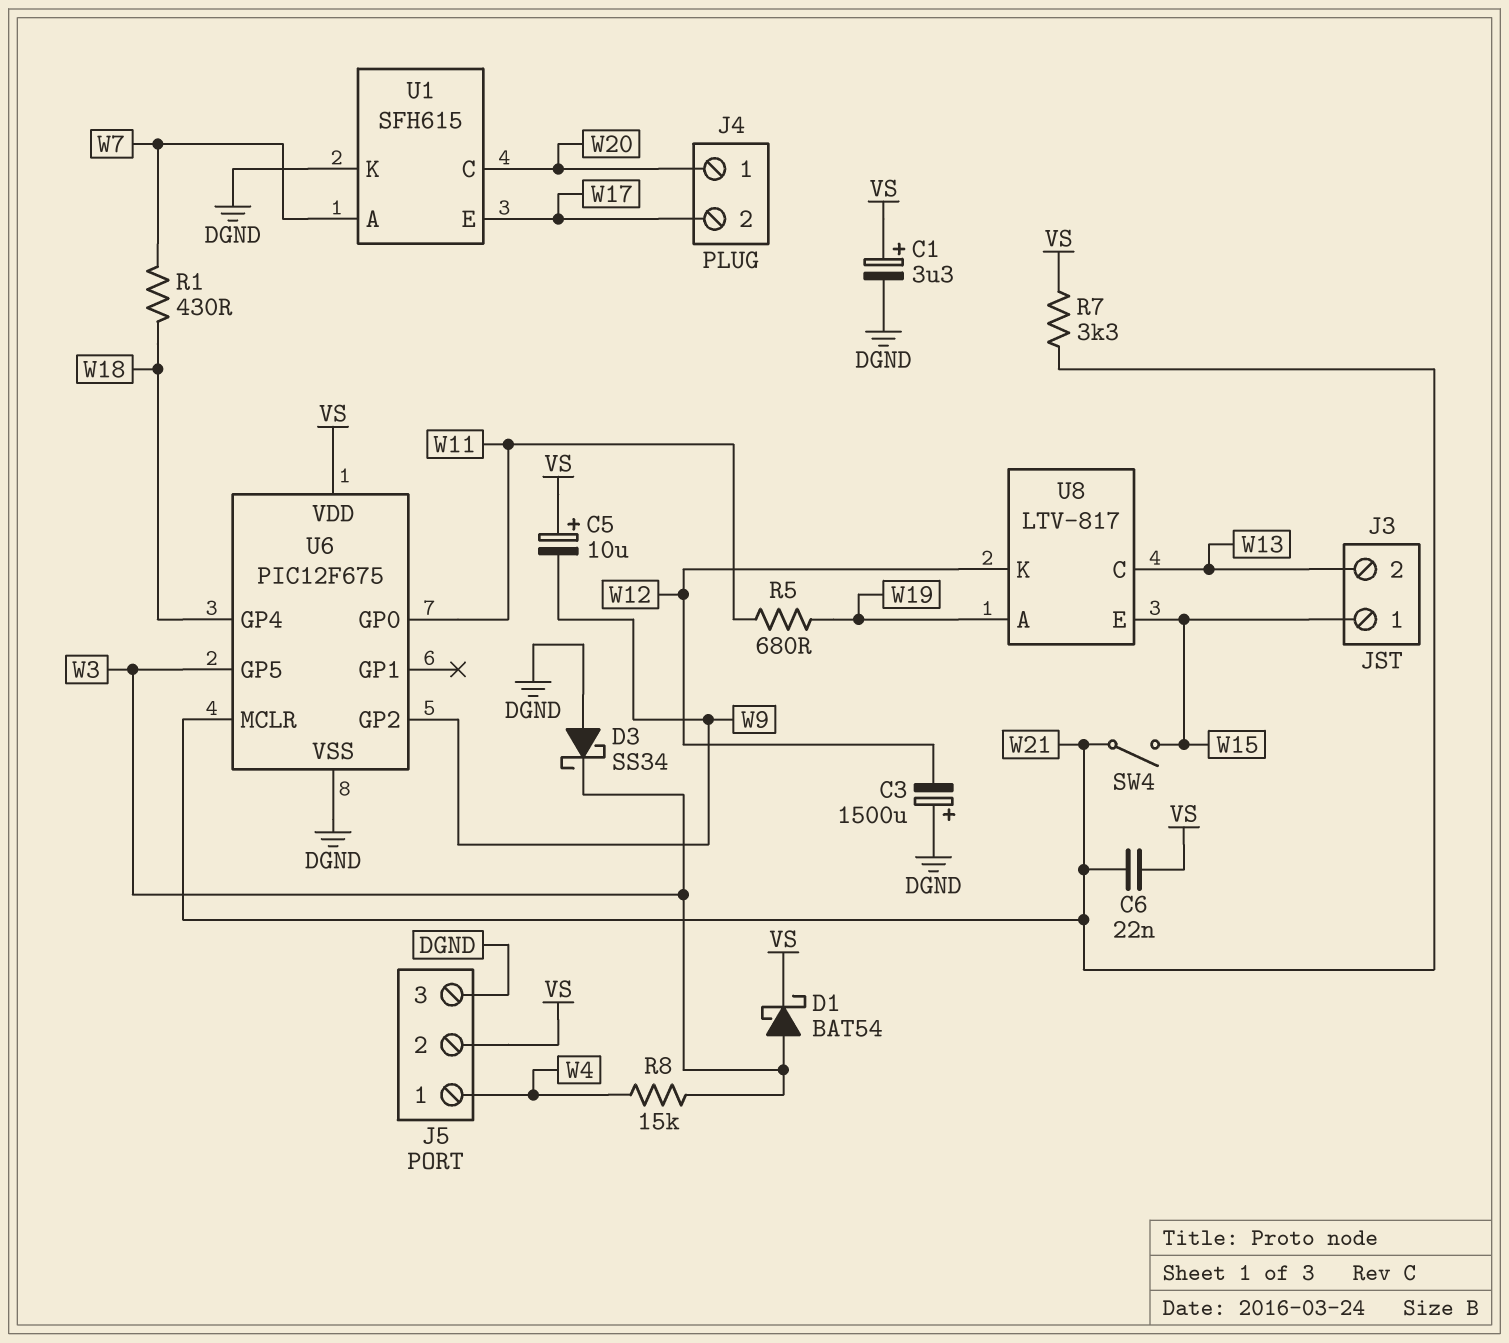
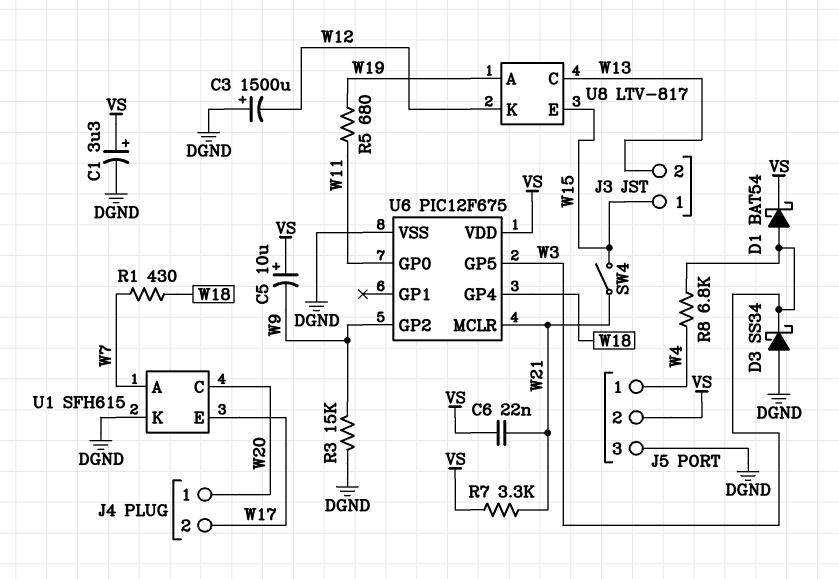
R3: none -> 15k (DGND, W9)
R8: 15k (W3, W4) -> 6.8k (W3, W4)

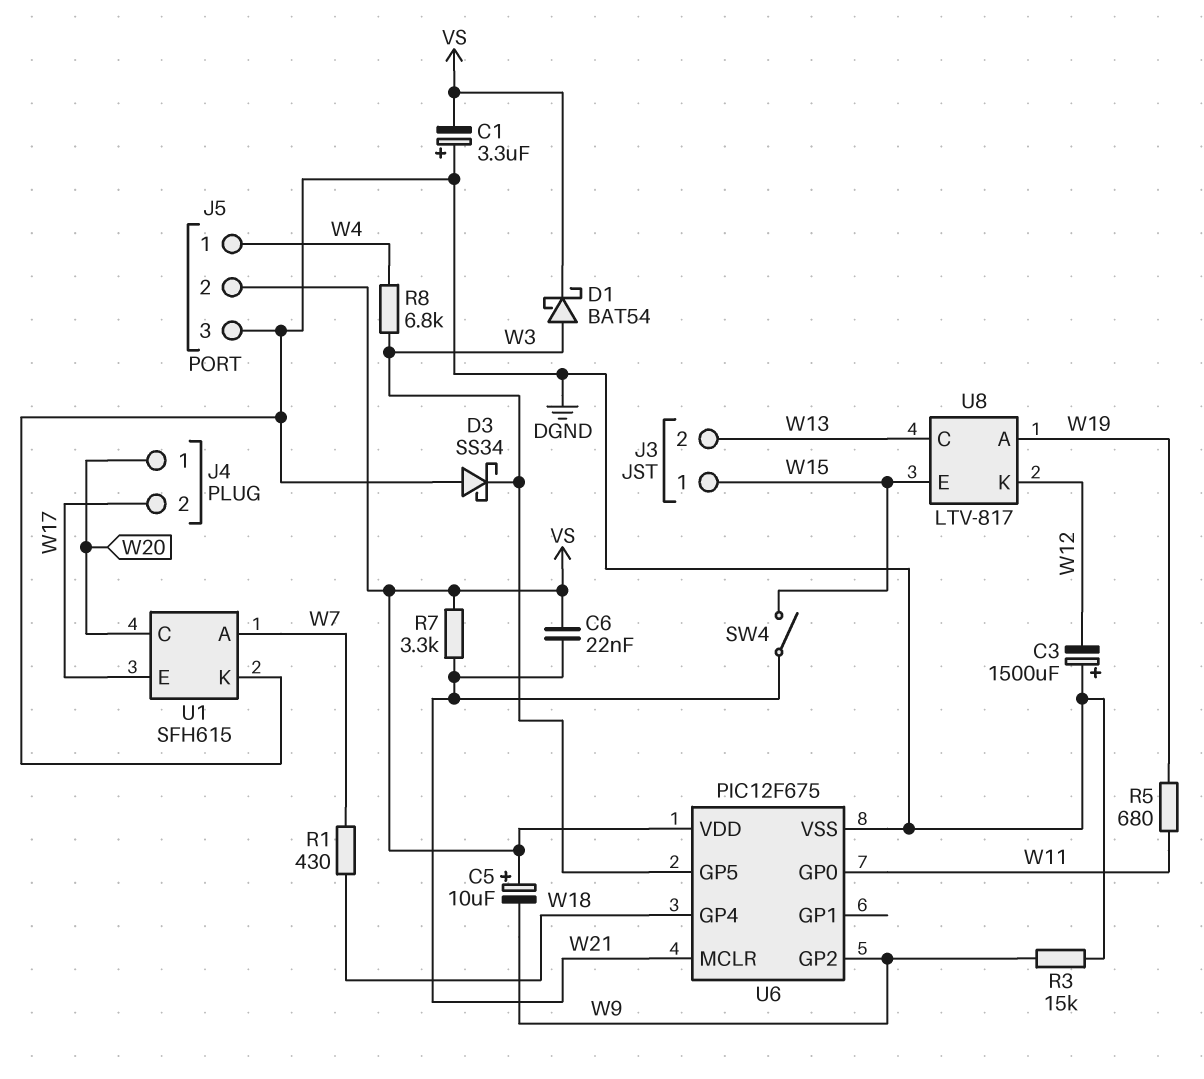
C1: 3.3uF (plus VS, minus DGND) -> 3.3uF (plus DGND, minus VS)

